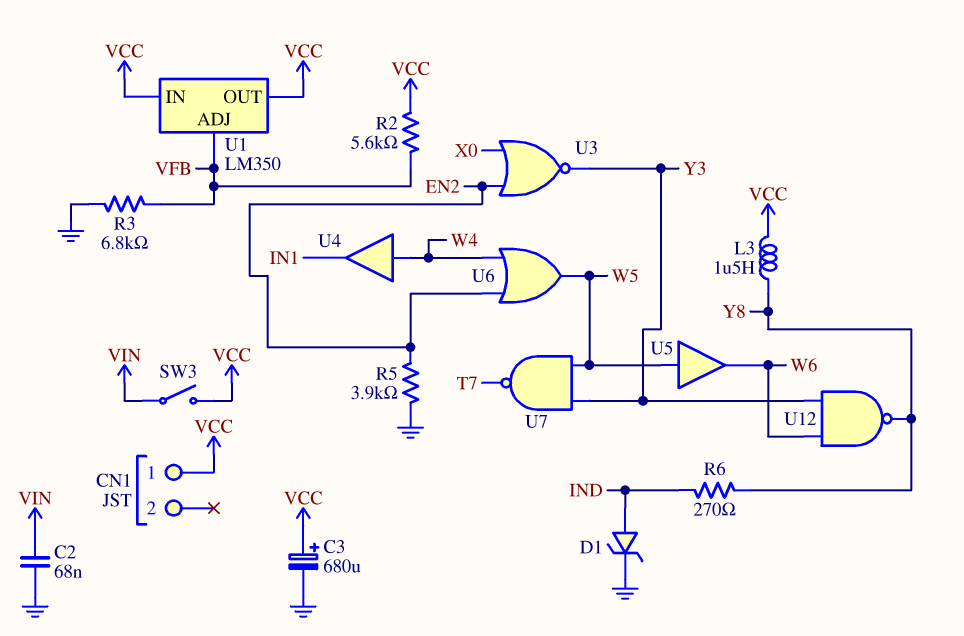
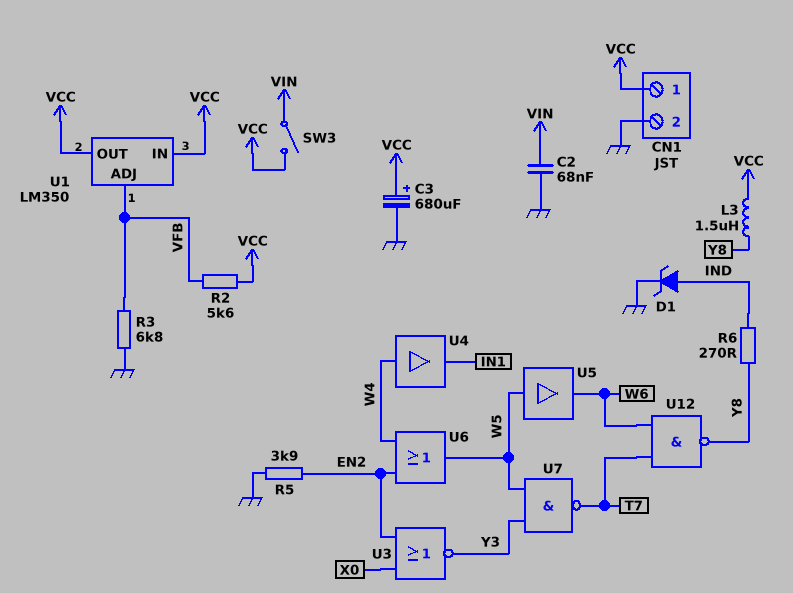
CN1 pin 2: none -> GND
U12: NAND (in W6, in Y3, out Y8) -> NAND (in T7, in W6, out Y8)

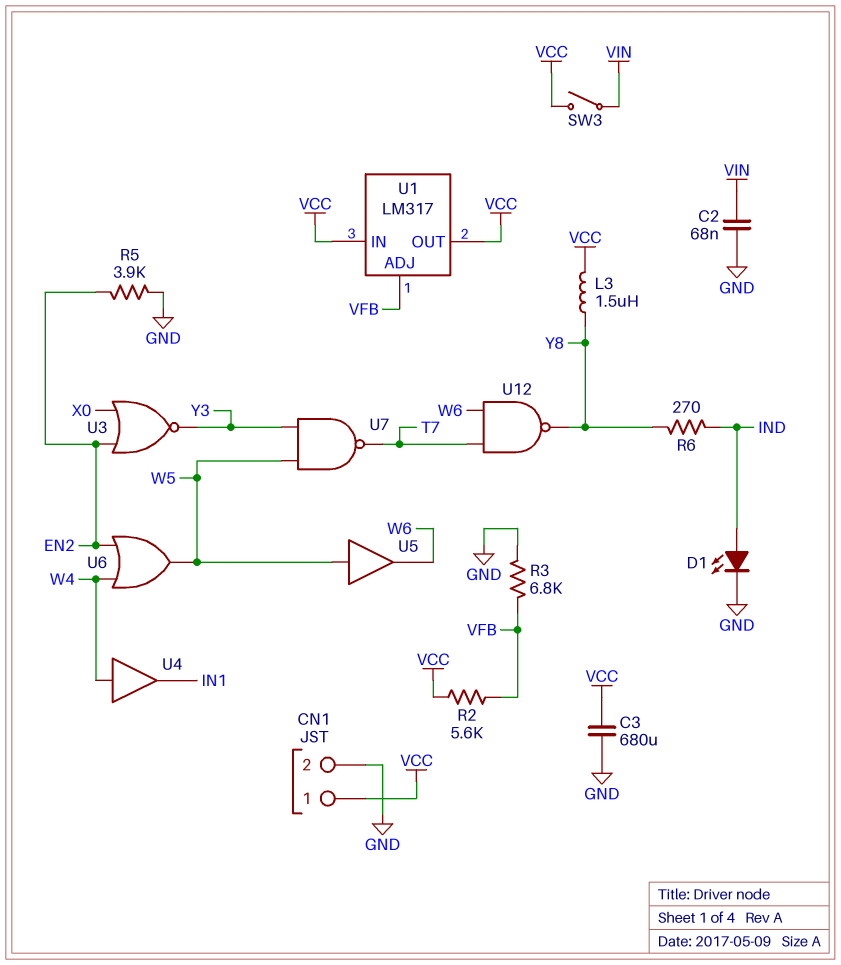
C3: 680uF (plus VCC, minus GND) -> 680uF (GND, VCC)
D1: zener (A IND, K GND) -> LED (A IND, K GND)
U1: LM350 -> LM317

